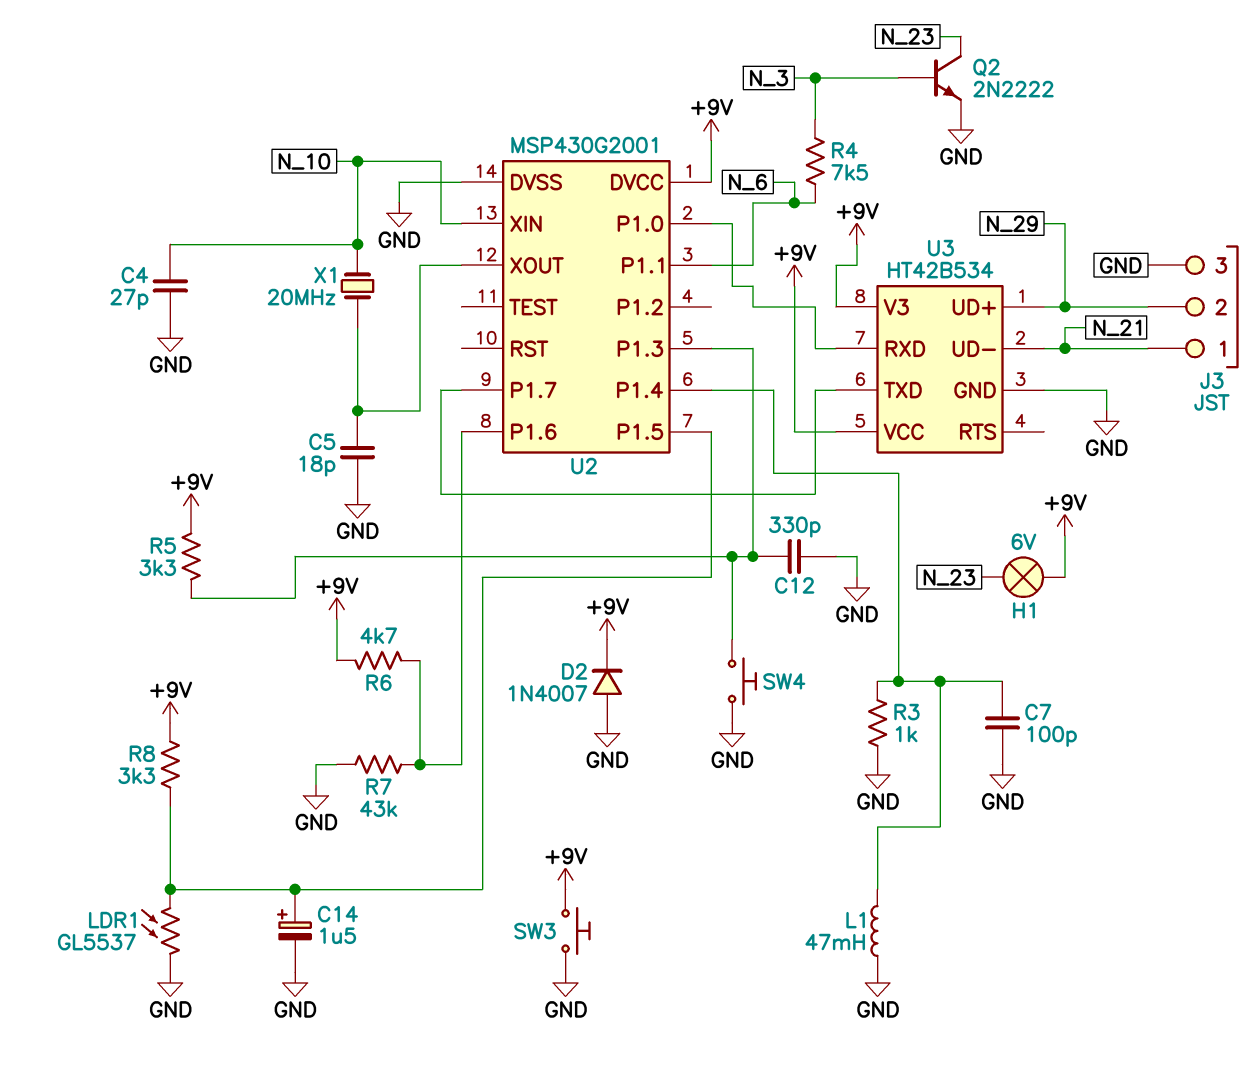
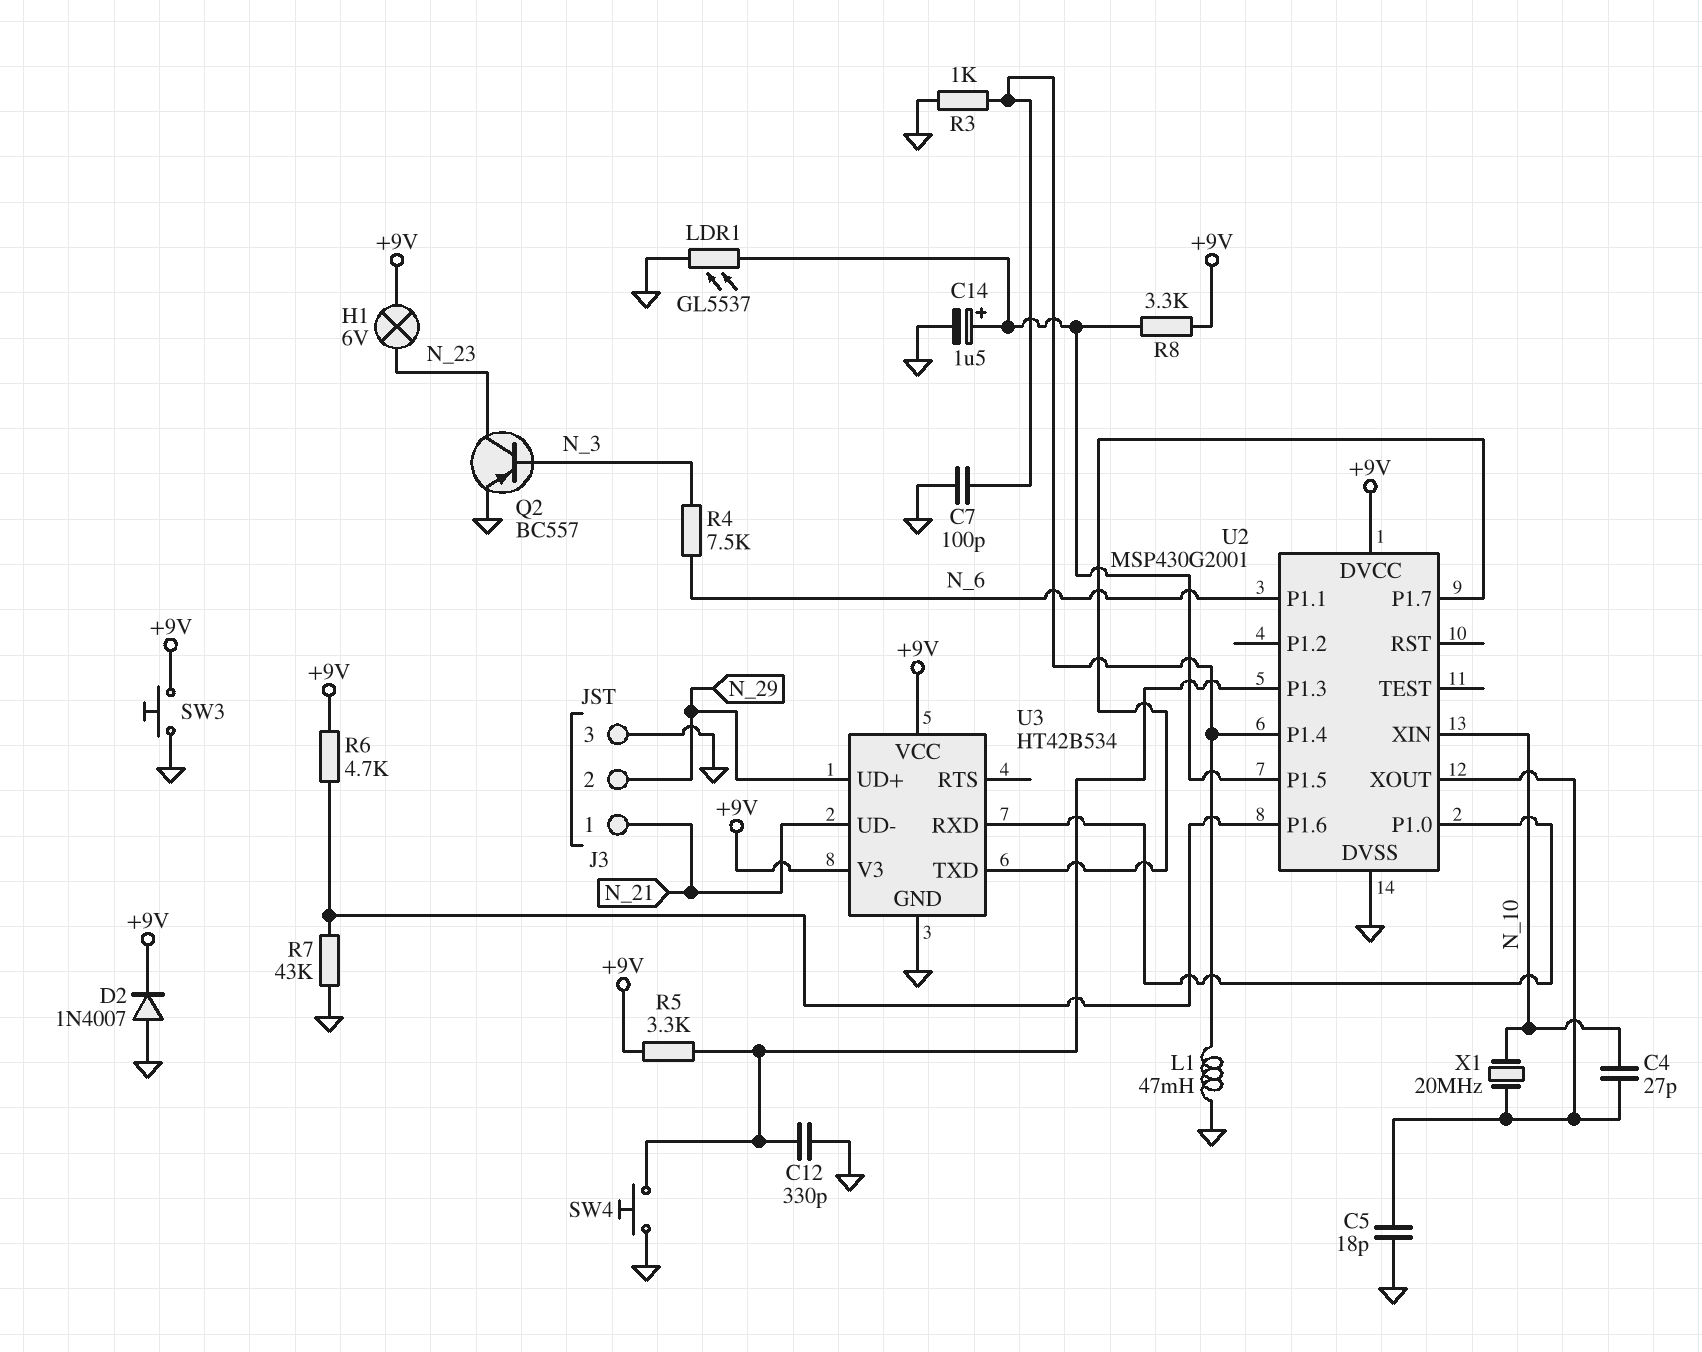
C4: 27pF (GND, N_10) -> 27pF (N_10, U2/XOUT)
Q2: NPN 2N2222 (B N_3, C N_23, E GND) -> PNP BC557 (B N_3, C N_23, E GND)

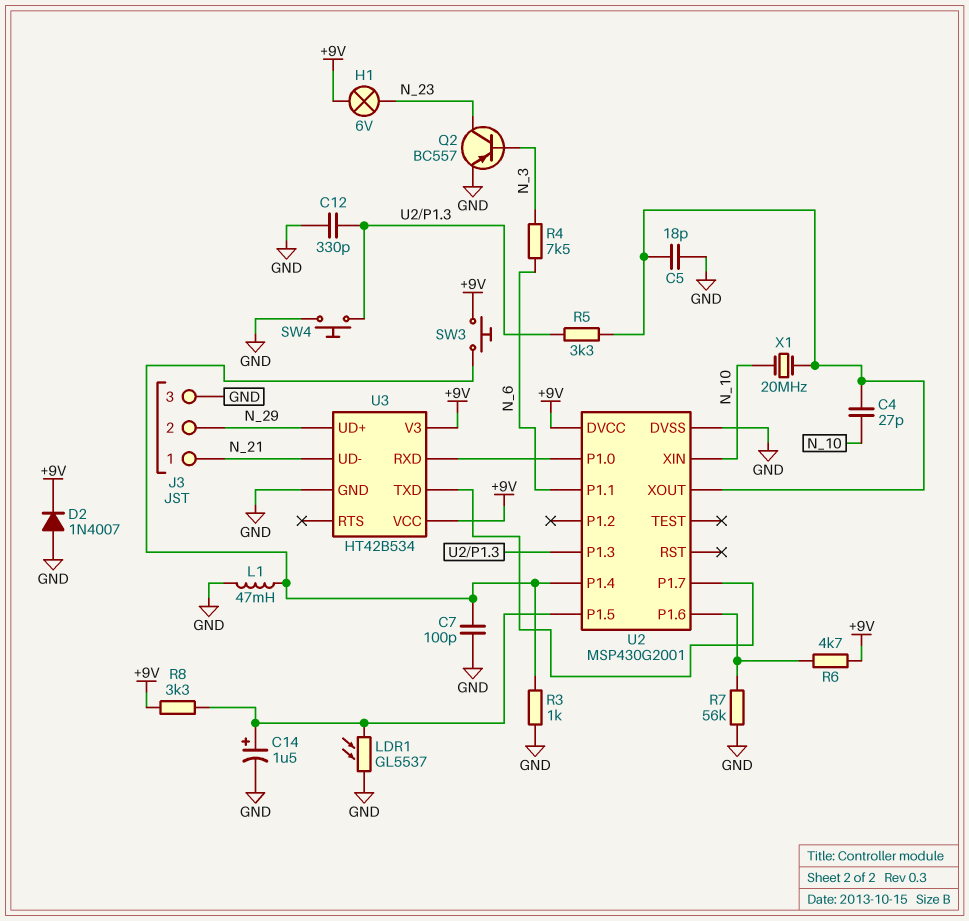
R5: 3.3k (+9V, U2/P1.3) -> 3.3k (U2/P1.3, U2/XOUT)
R7: 43k (GND, U2/P1.6) -> 56k (GND, U2/P1.6)
SW3: button (+9V, GND) -> button (+9V, U2/P1.4)

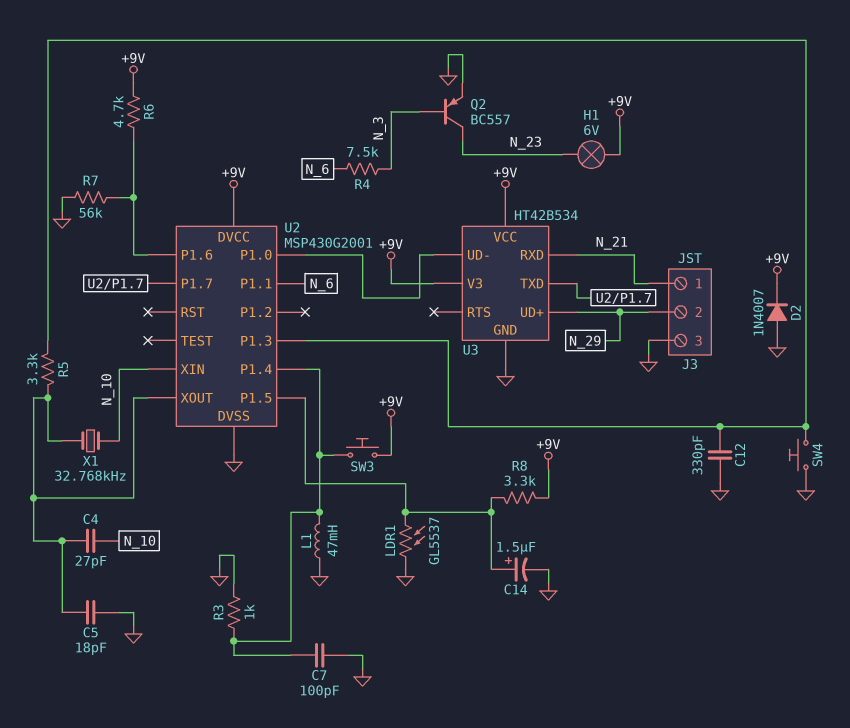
U3 pin RXD: U2/P1.0 -> N_21
U3 pin UD-: N_21 -> U2/P1.0
X1: 20MHz (N_10, U2/XOUT) -> 32.768kHz (N_10, U2/XOUT)

